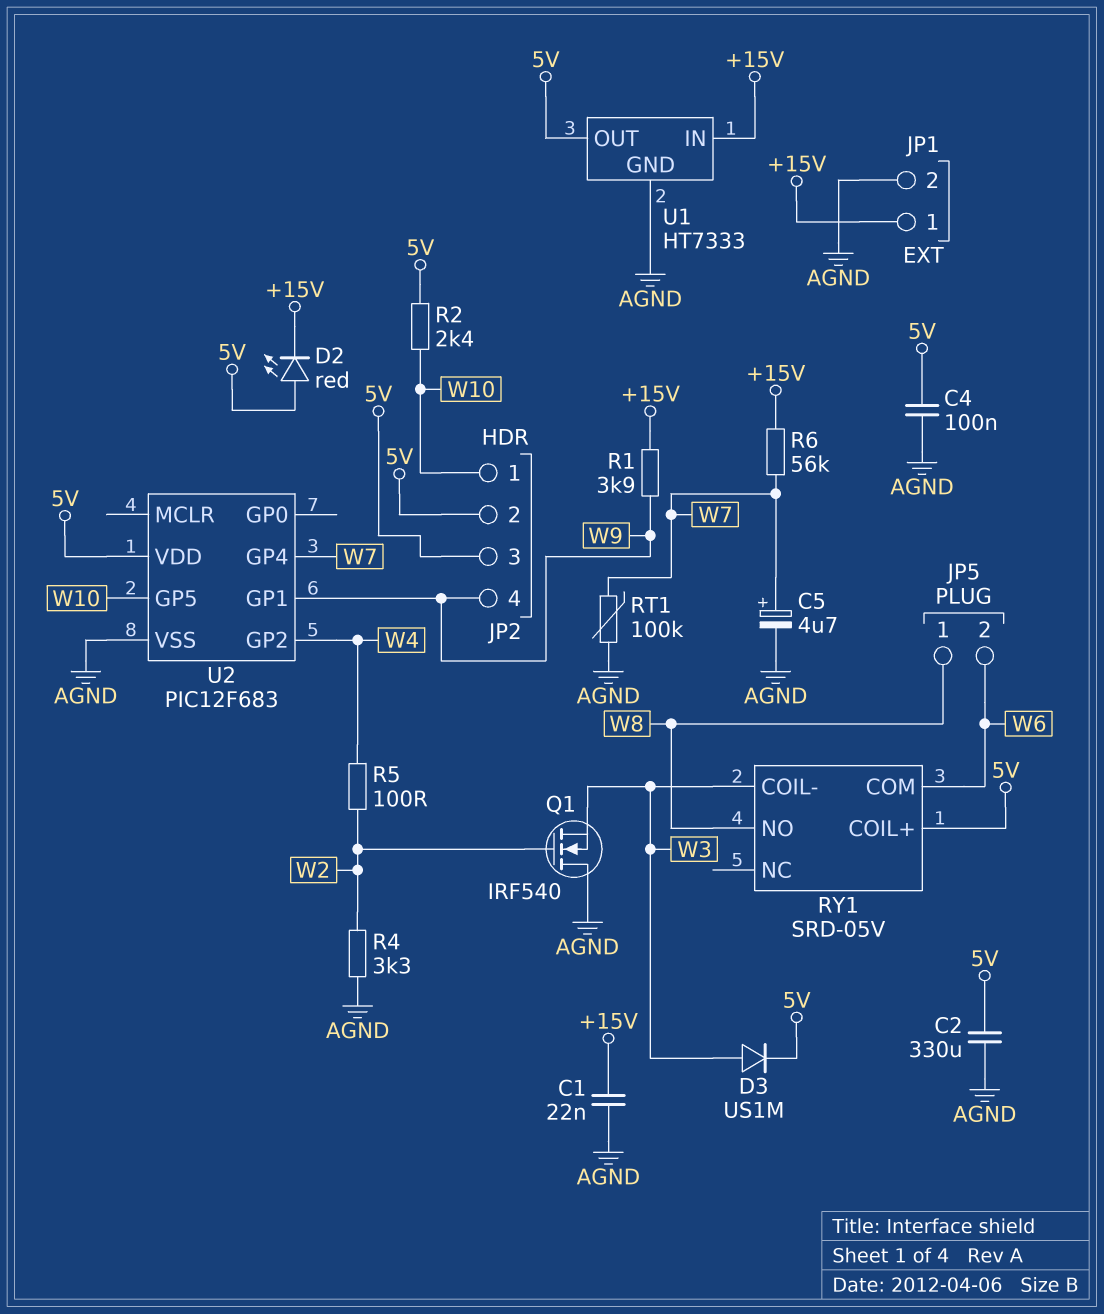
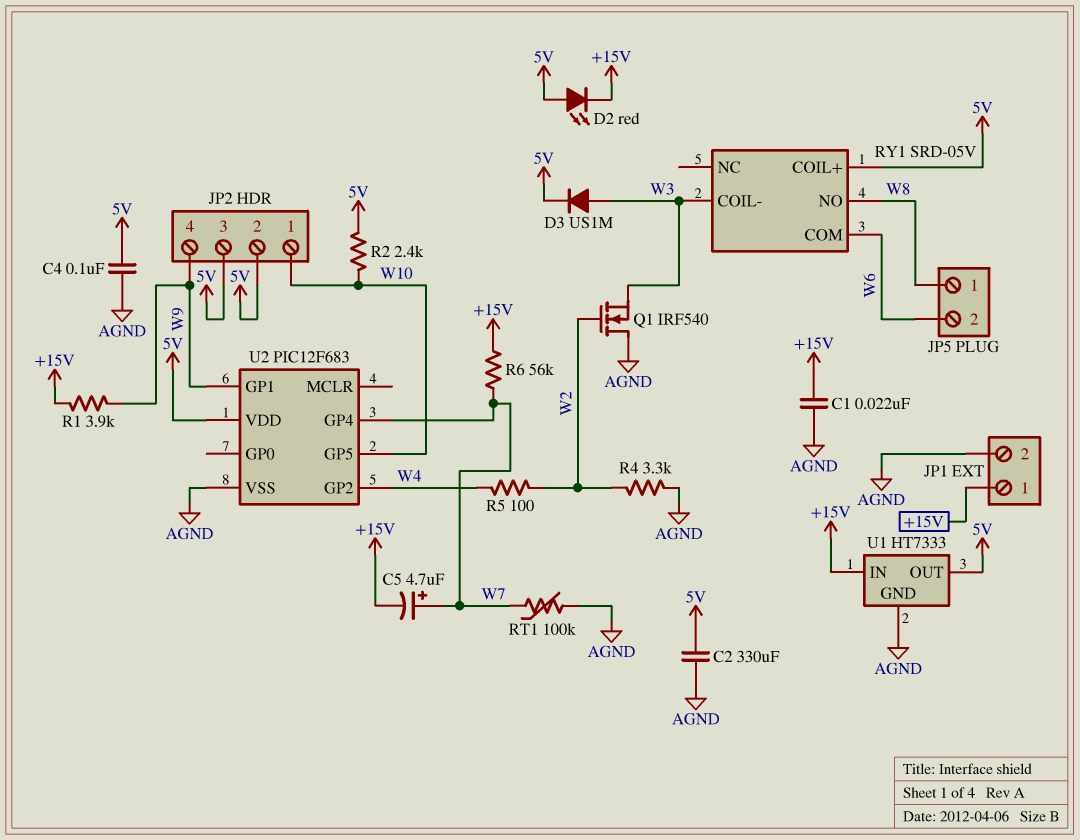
C5: 4.7uF (plus W7, minus AGND) -> 4.7uF (plus W7, minus +15V)

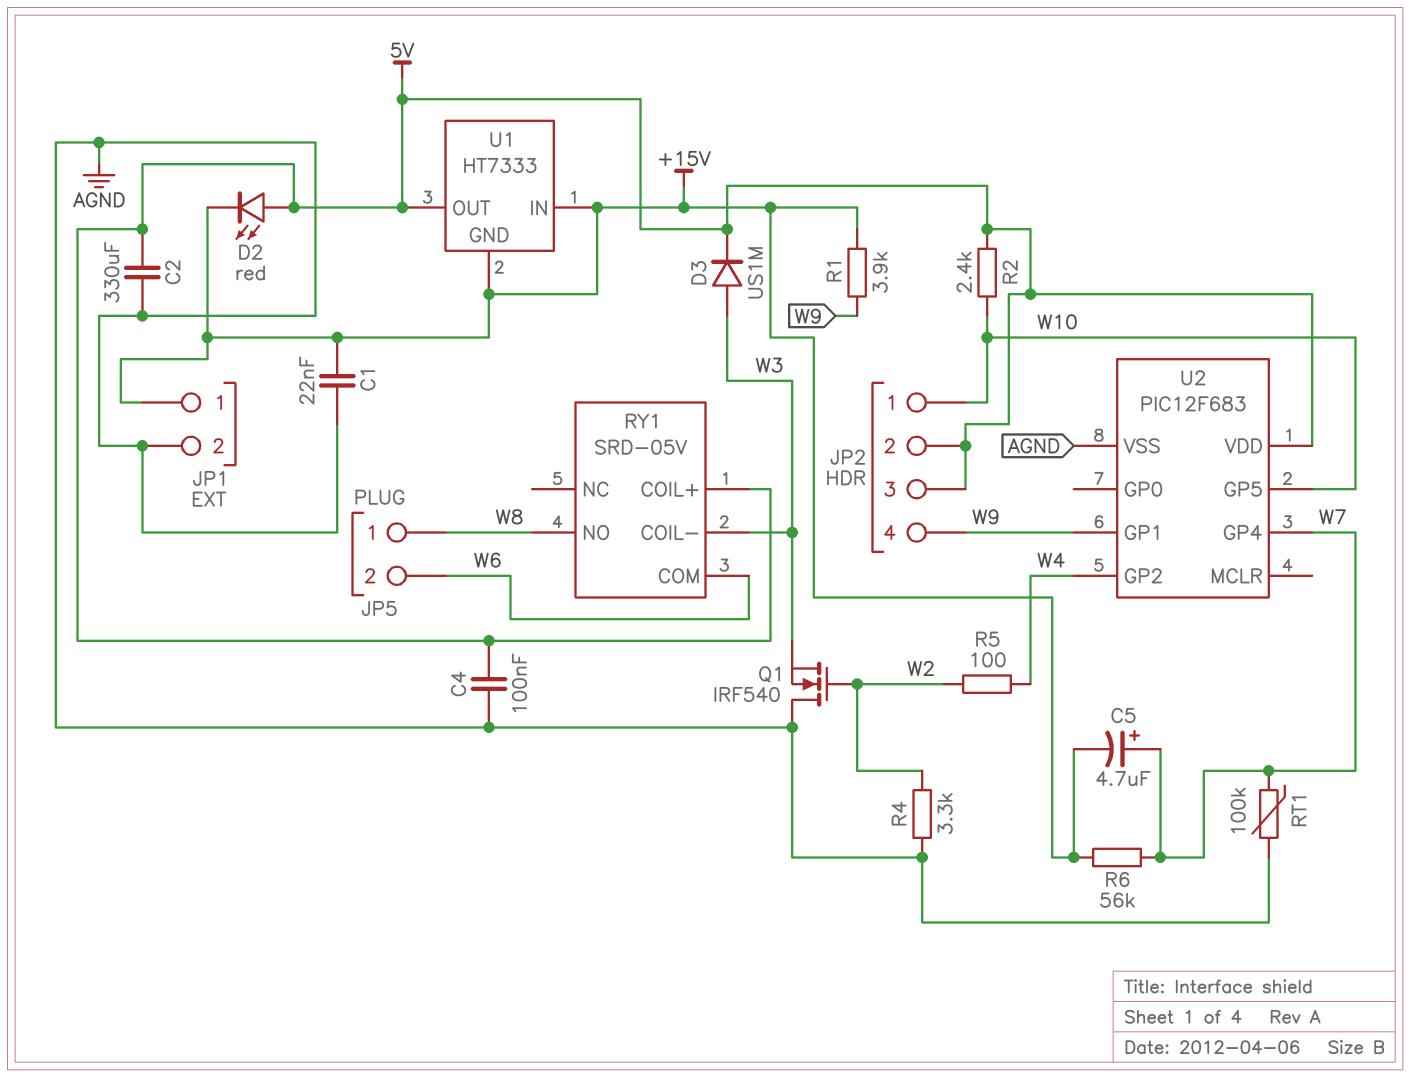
U1 pin GND: AGND -> +15V

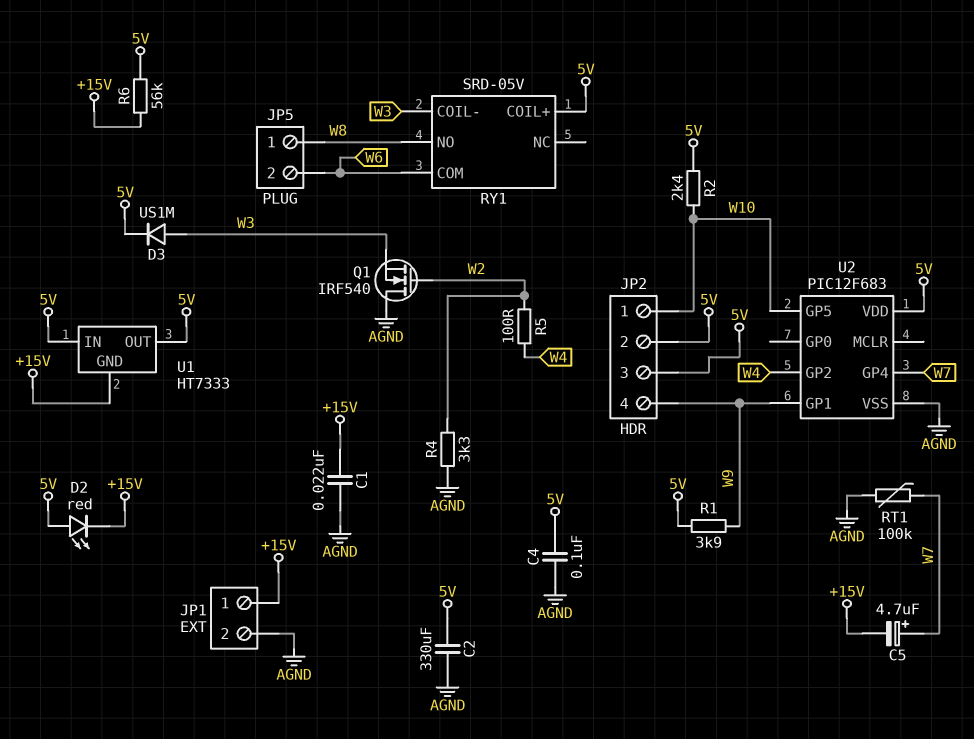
R1: 3.9k (+15V, W9) -> 3.9k (5V, W9)
R6: 56k (+15V, W7) -> 56k (+15V, 5V)
U1 pin IN: +15V -> 5V

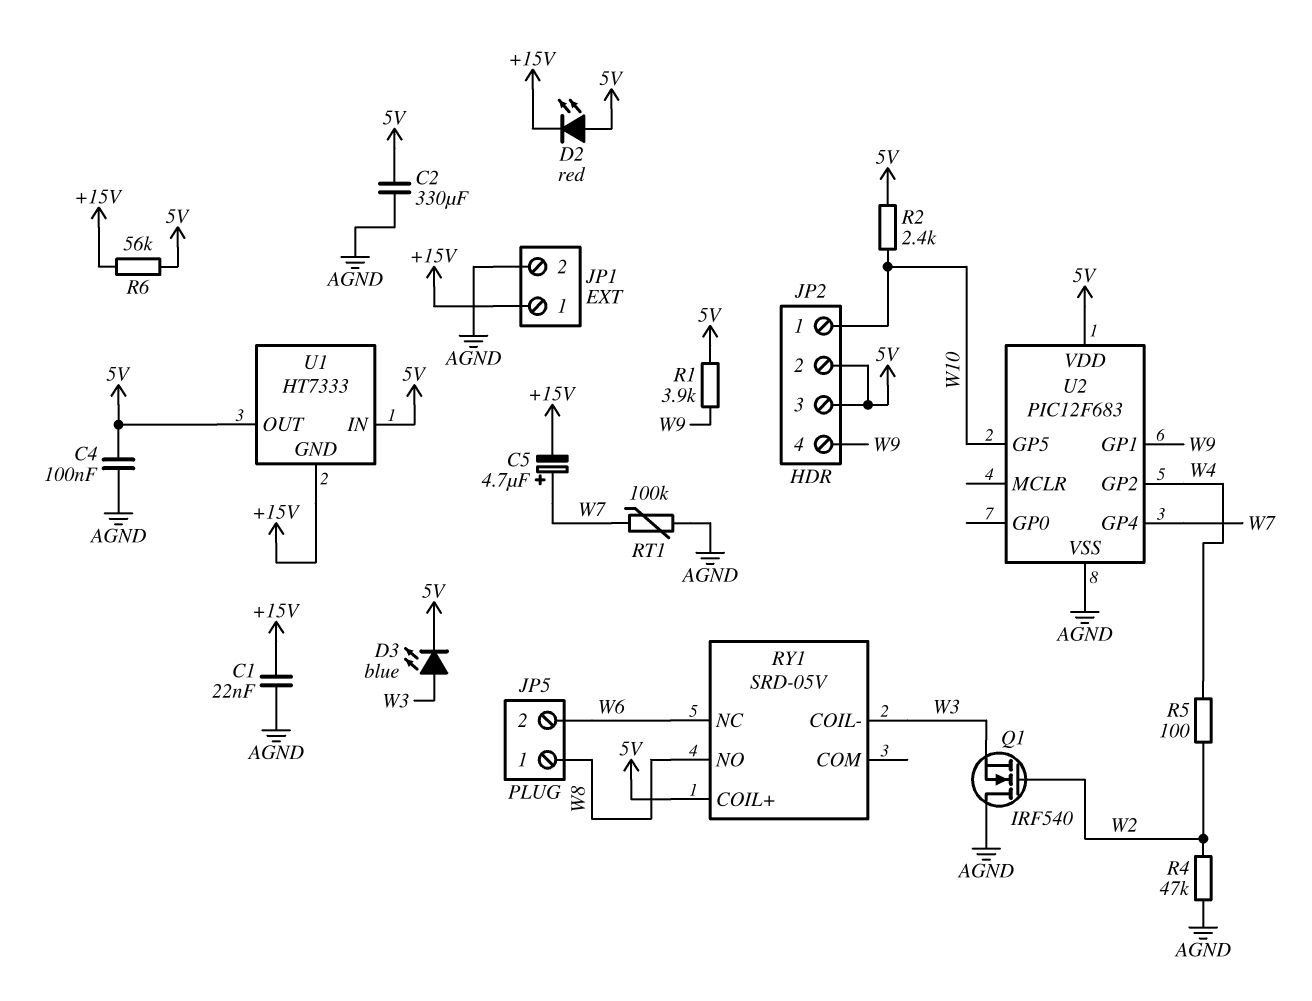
D3: diode US1M (A W3, K 5V) -> LED blue (A W3, K 5V)
R4: 3.3k (AGND, W2) -> 47k (AGND, W2)
RY1 pin COM: W6 -> none
RY1 pin NC: none -> W6

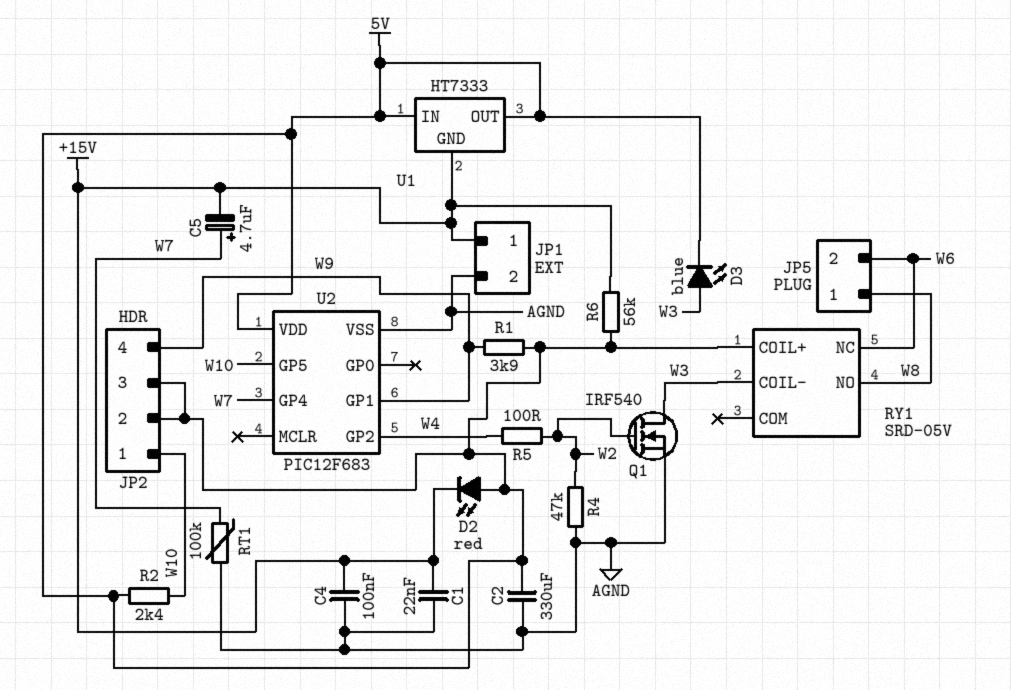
C4: 100nF (5V, AGND) -> 100nF (+15V, AGND)
Q1: NMOS IRF540 (G W2, D AGND, S W3) -> NMOS IRF540 (G W2, D W3, S AGND)

